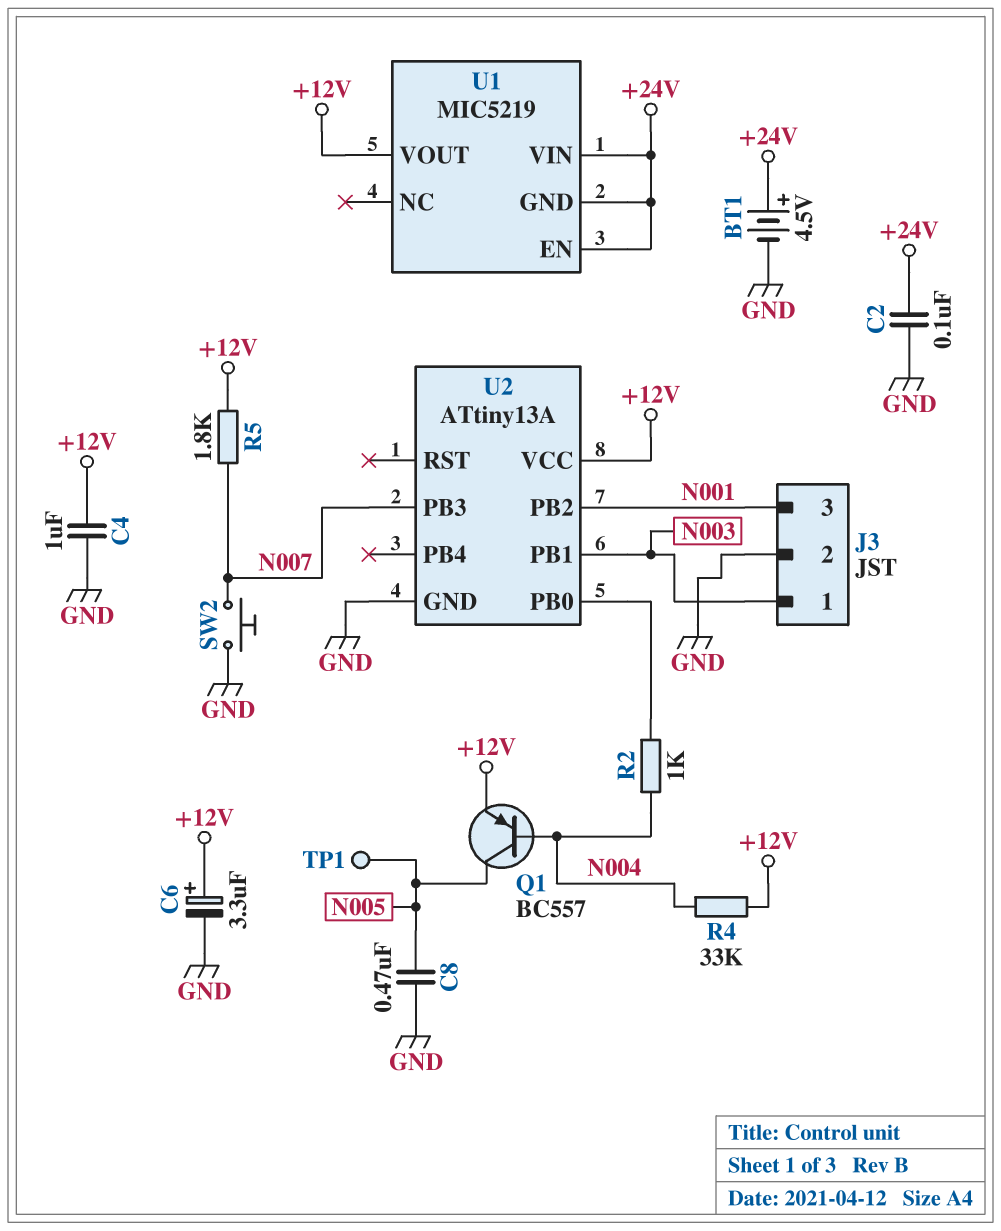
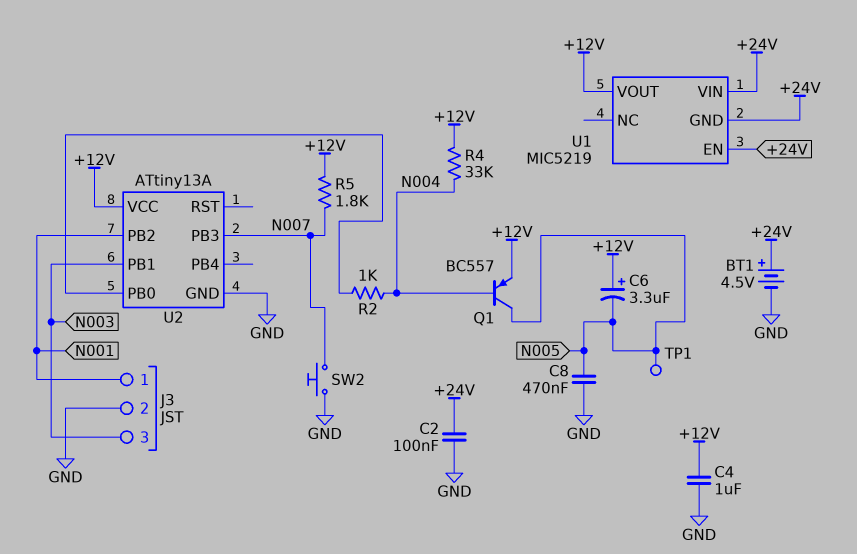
C6: 3.3uF (plus +12V, minus GND) -> 3.3uF (plus +12V, minus N005)
J3 pin 1: N003 -> N001
J3 pin 3: N001 -> N003

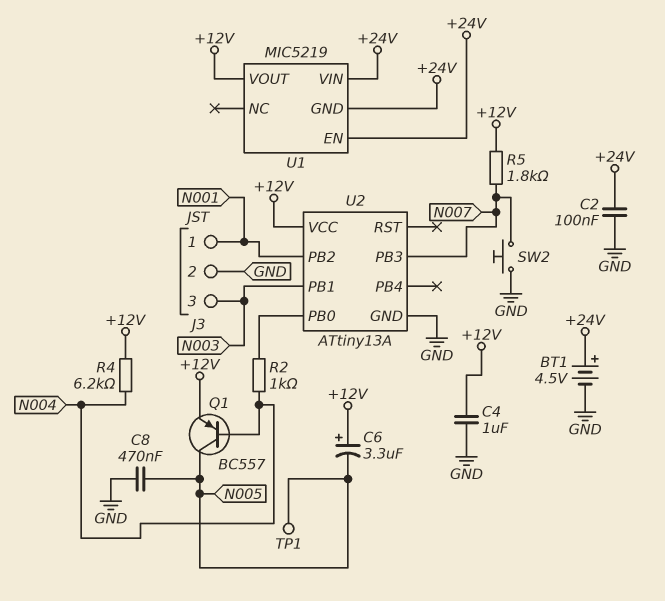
R4: 33k (+12V, N004) -> 6.2k (+12V, N004)

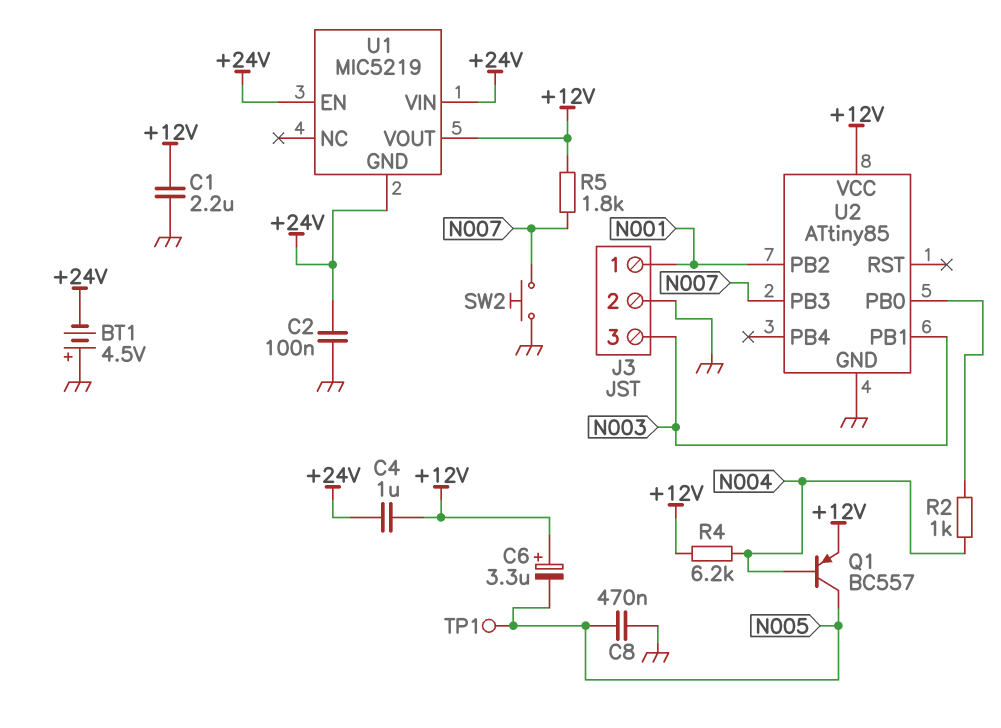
BT1: 4.5V (plus +24V, minus GND) -> 4.5V (plus GND, minus +24V)
C1: none -> 2.2uF (+12V, GND)
C4: 1uF (+12V, GND) -> 1uF (+12V, +24V)
U2: ATtiny13A -> ATtiny85

